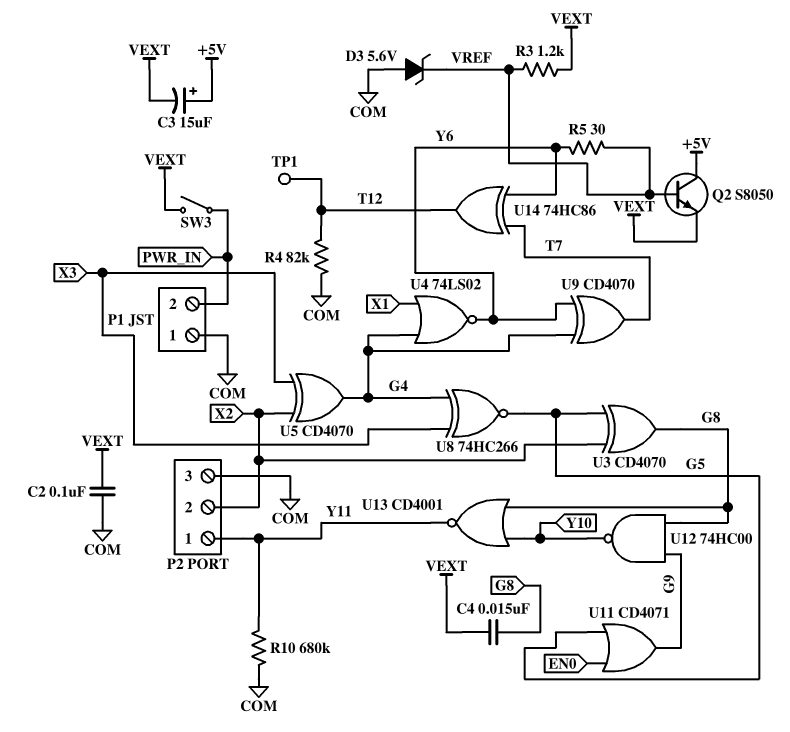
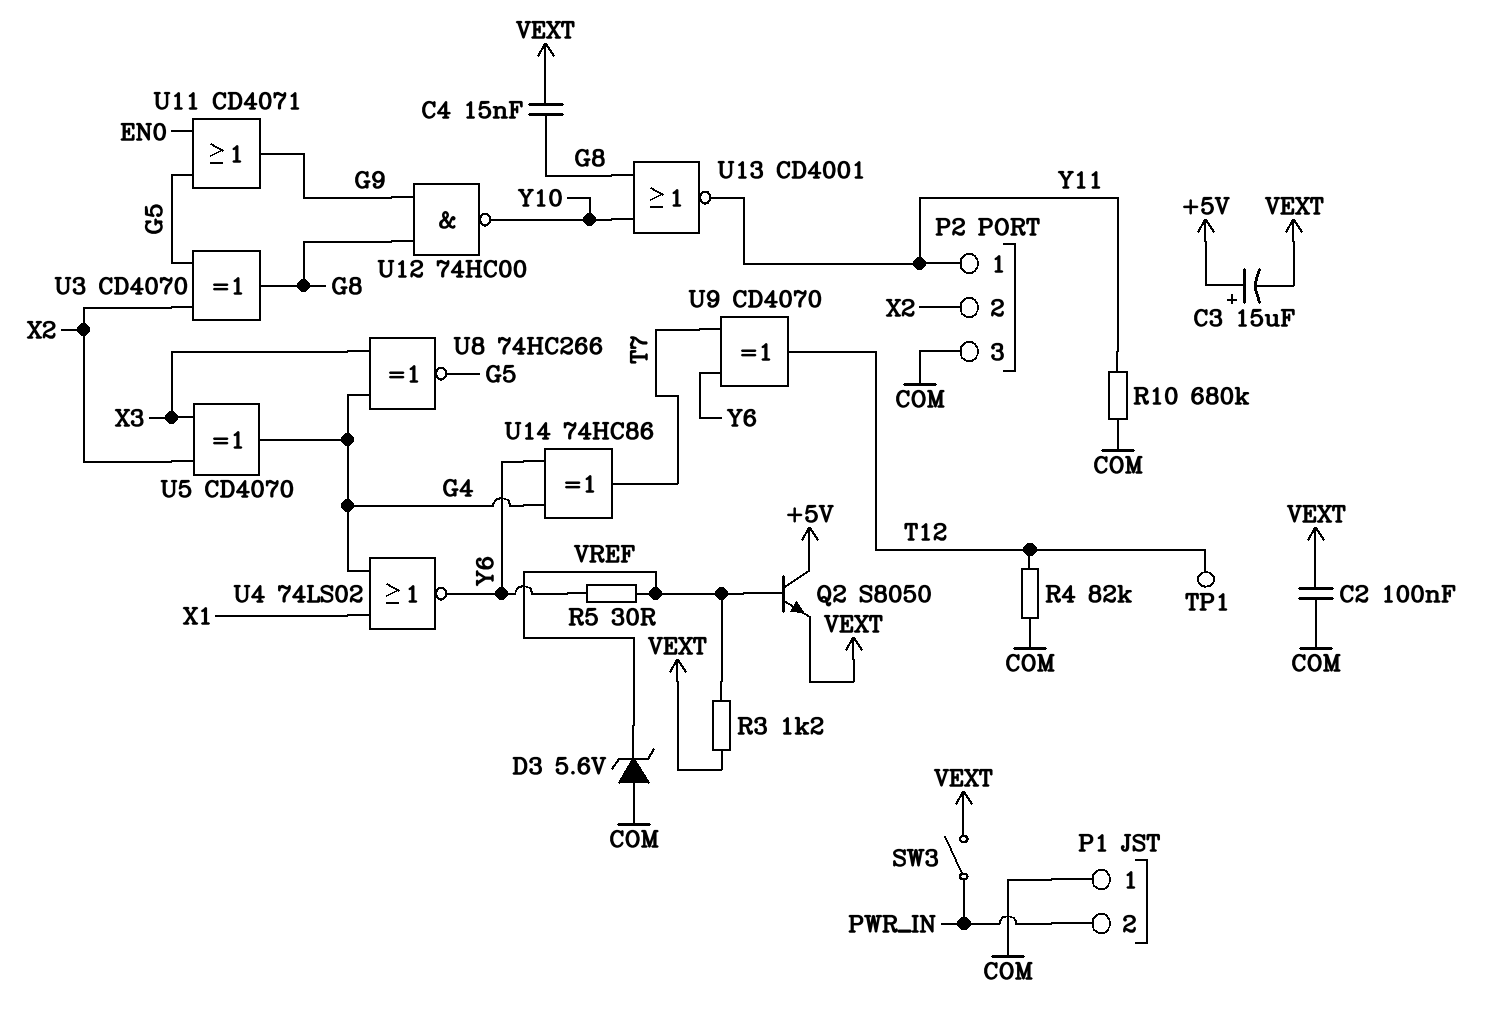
U9: XOR CD4070 (in G4, in Y6, out T7) -> XOR CD4070 (in T7, in Y6, out T12)
U14: XOR 74HC86 (in T7, in Y6, out T12) -> XOR 74HC86 (in G4, in Y6, out T7)

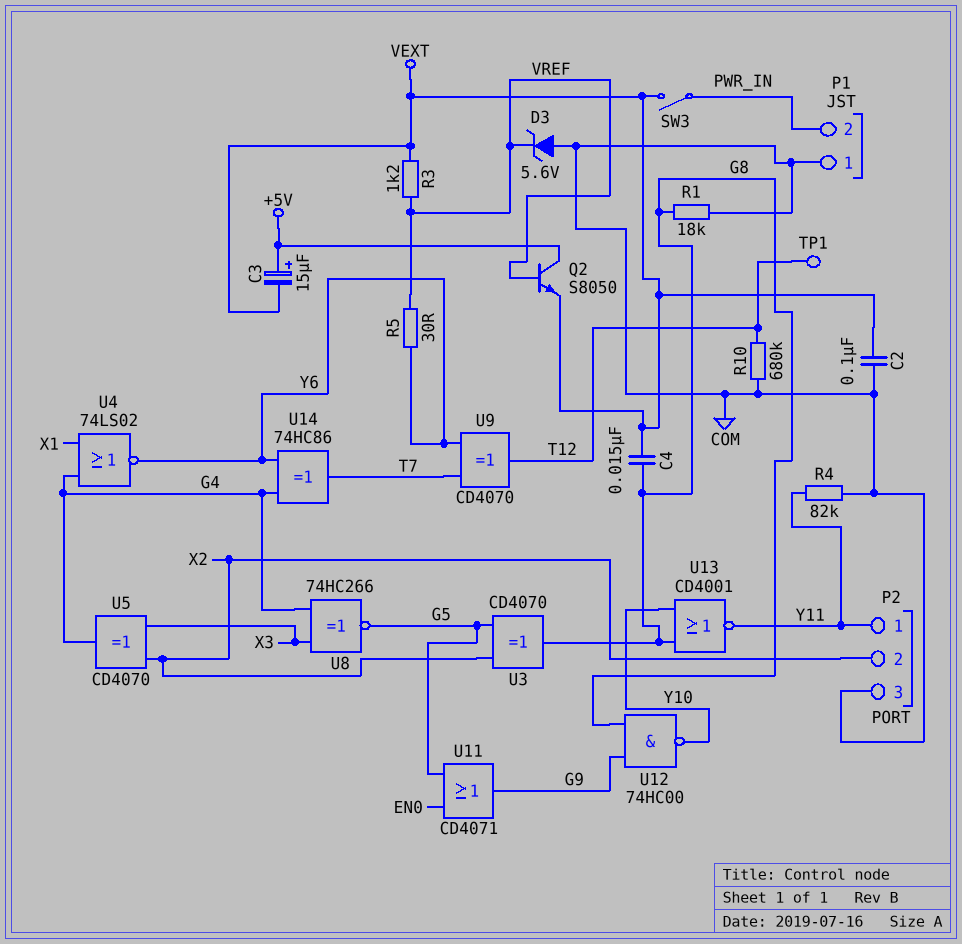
R1: none -> 18k (COM, G8)
R4: 82k (COM, T12) -> 82k (COM, Y11)
R10: 680k (COM, Y11) -> 680k (COM, T12)

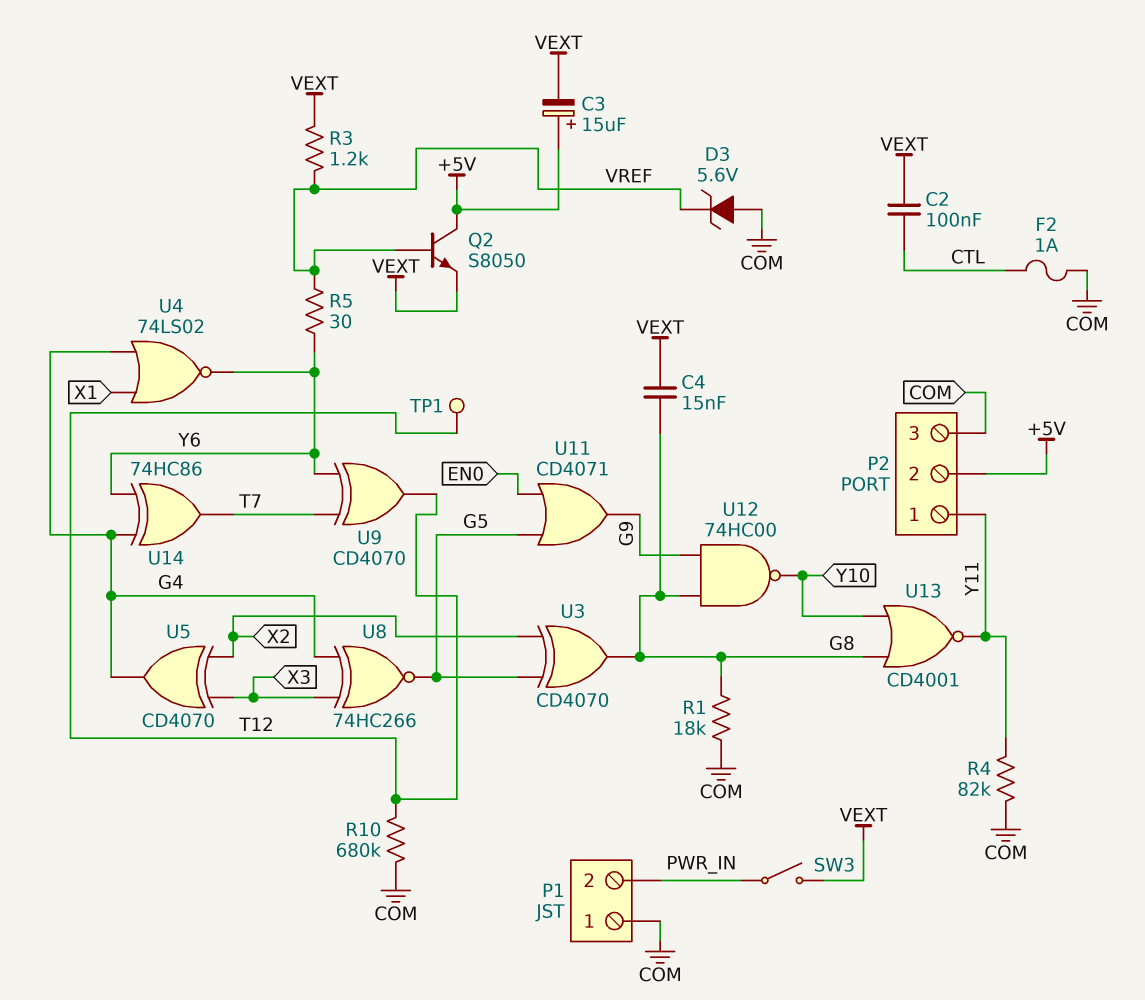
C2: 100nF (COM, VEXT) -> 100nF (CTL, VEXT)
F2: none -> 1A (COM, CTL)
P2 pin 2: X2 -> +5V

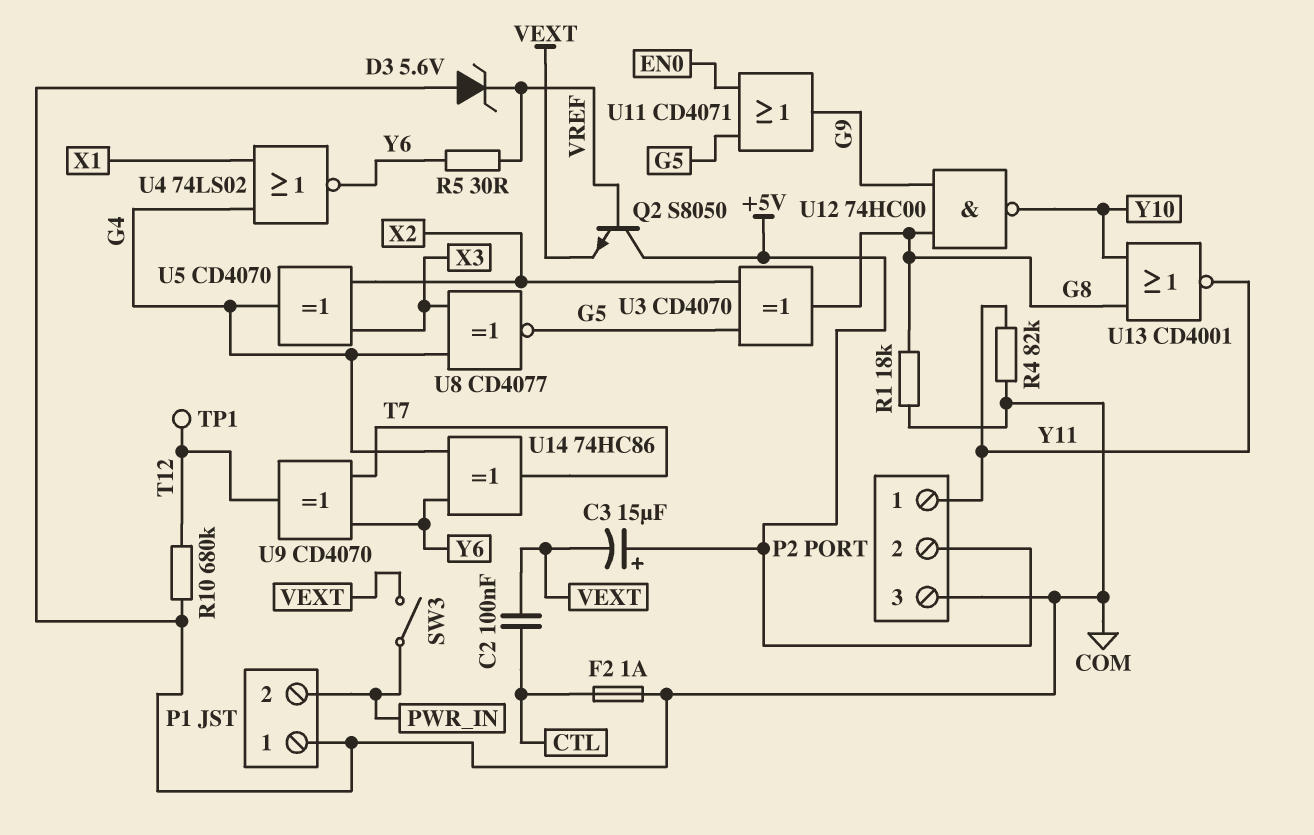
C4: 15nF (G8, VEXT) -> none
R3: 1.2k (VEXT, VREF) -> none
U8: XNOR 74HC266 (in G4, in X3, out G5) -> XNOR CD4077 (in G4, in X3, out G5)

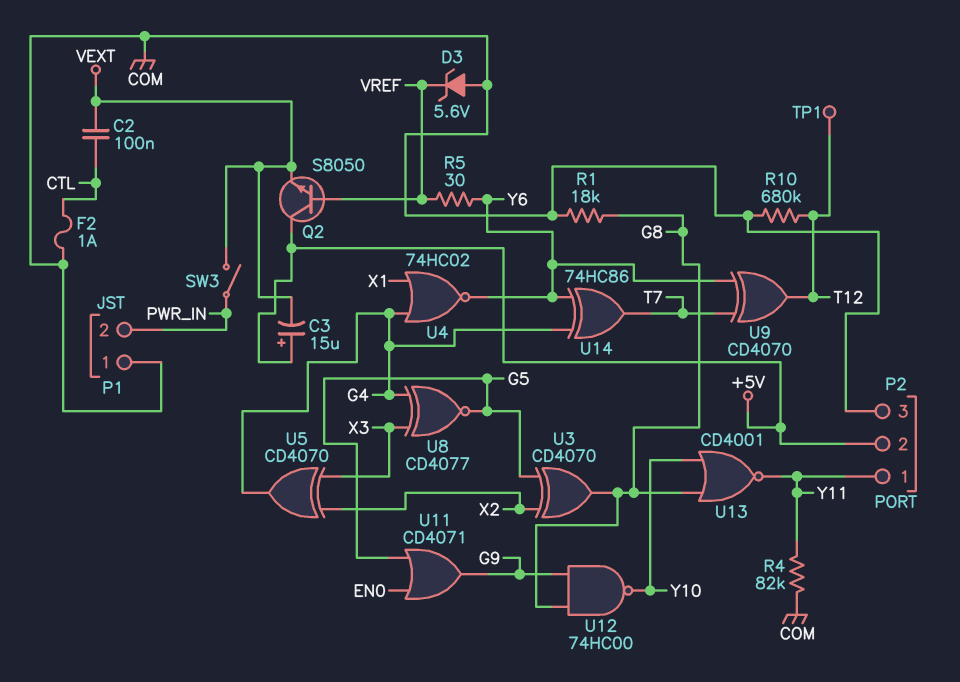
U4: NOR 74LS02 (in G4, in X1, out Y6) -> NOR 74HC02 (in G4, in X1, out Y6)

